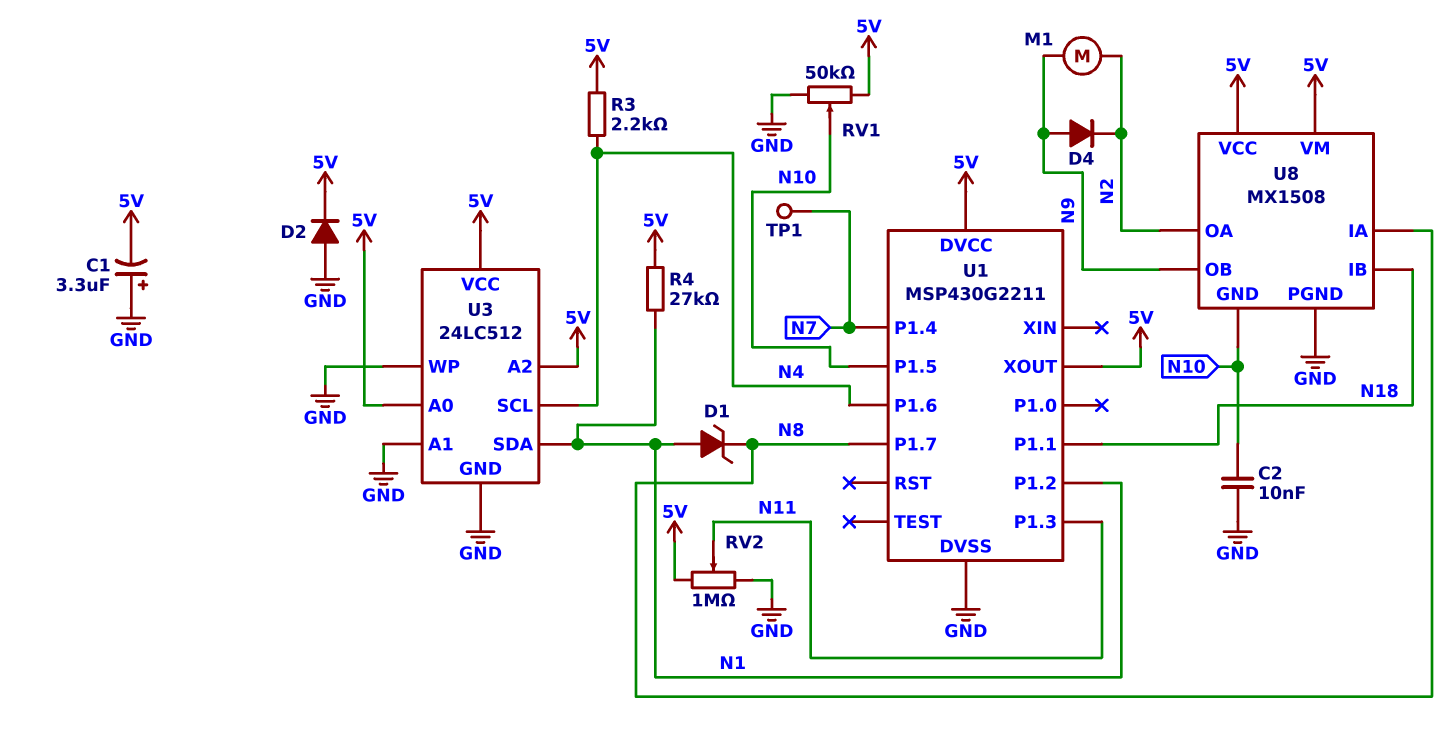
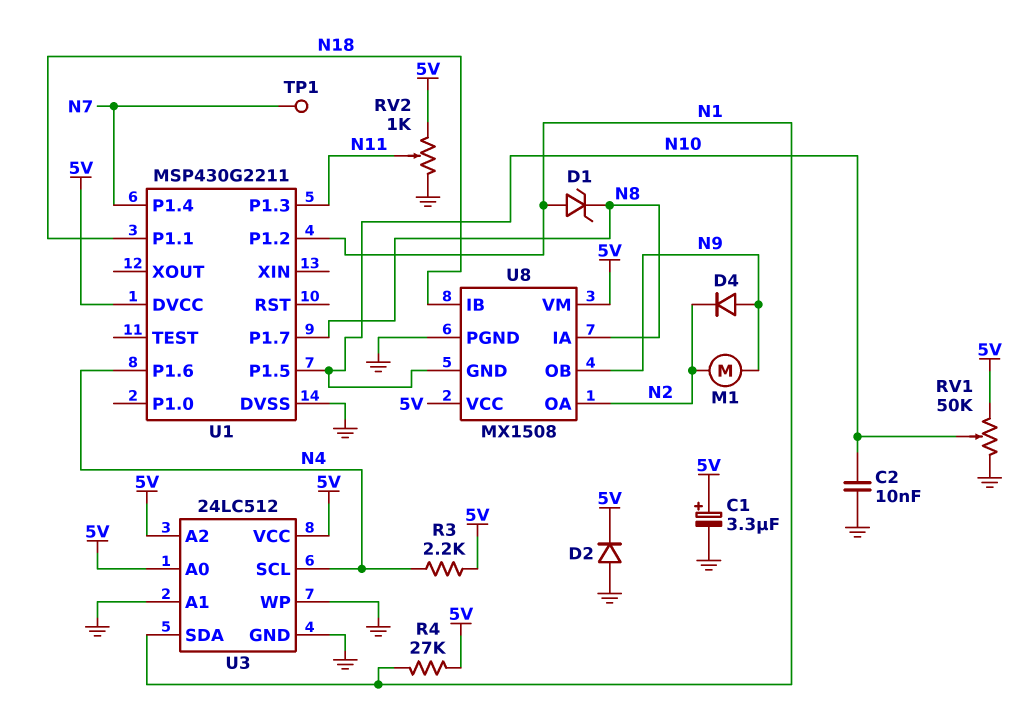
C1: 3.3uF (plus GND, minus 5V) -> 3.3uF (plus 5V, minus GND)
RV2: 1M (5V, GND, wiper N11) -> 1k (5V, GND, wiper N11)
U1 pin XOUT: 5V -> none

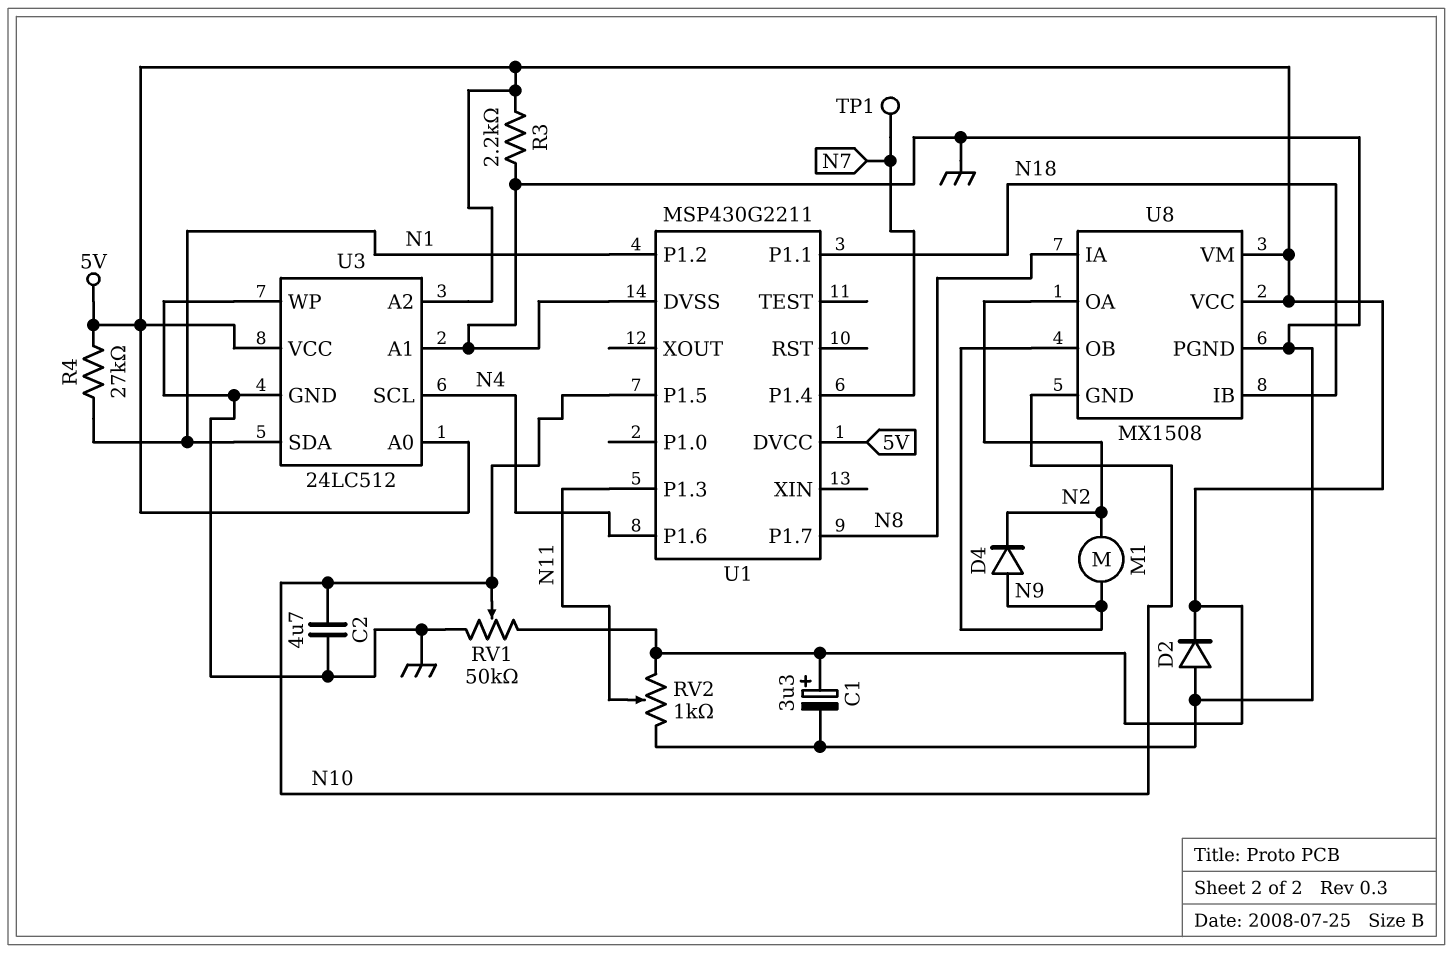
C2: 10nF (GND, N10) -> 4.7uF (GND, N10)
D1: zener (A N1, K N8) -> none
R3: 2.2k (5V, N4) -> 2.2k (5V, GND)

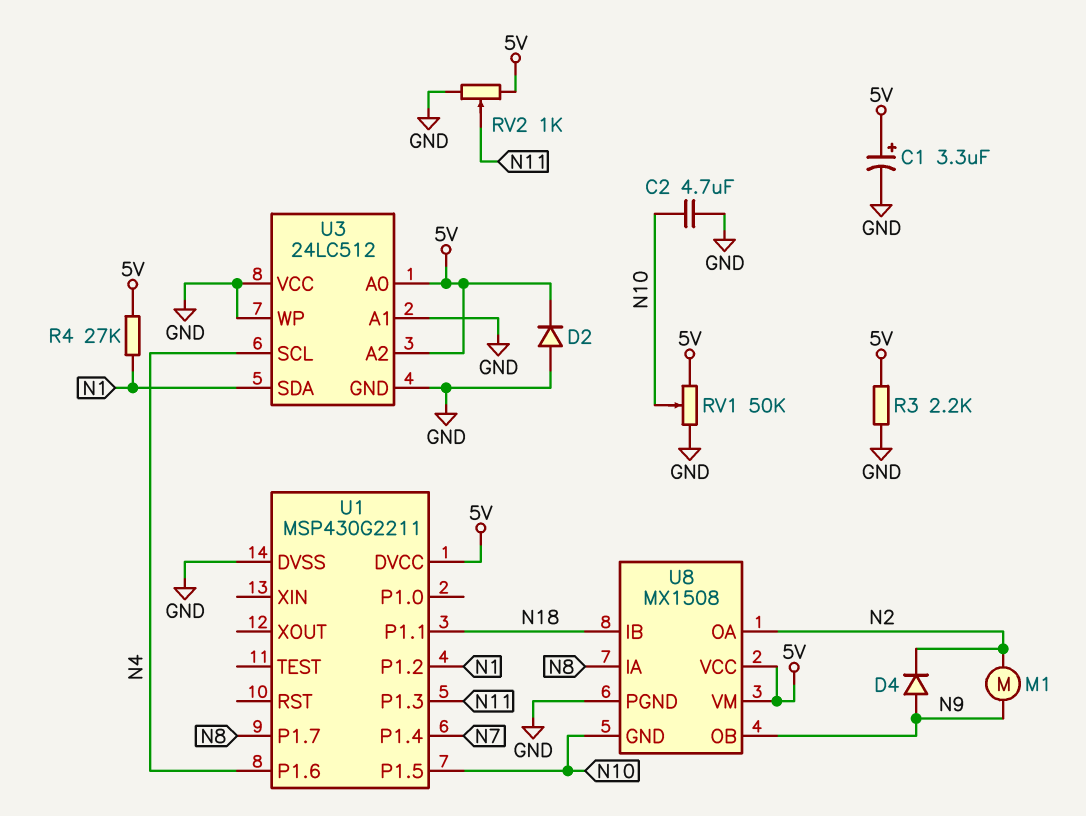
TP1: test point (N7) -> none
U3 pin VCC: 5V -> GND

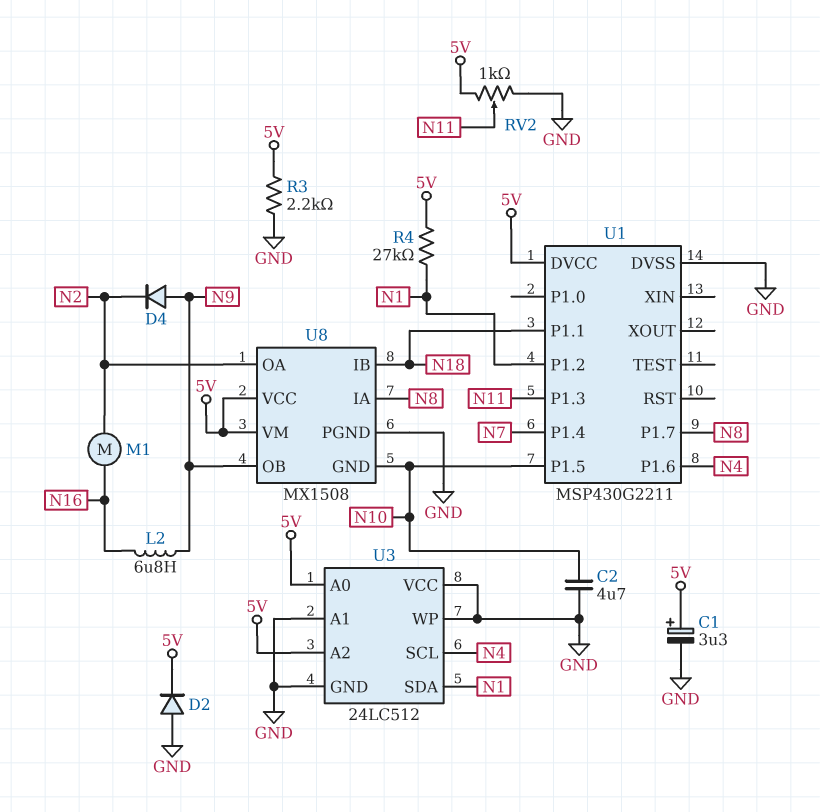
L2: none -> 6.8uH (N9, N16)
M1: motor (N2, N9) -> motor (N2, N16)
RV1: 50k (5V, GND, wiper N10) -> none

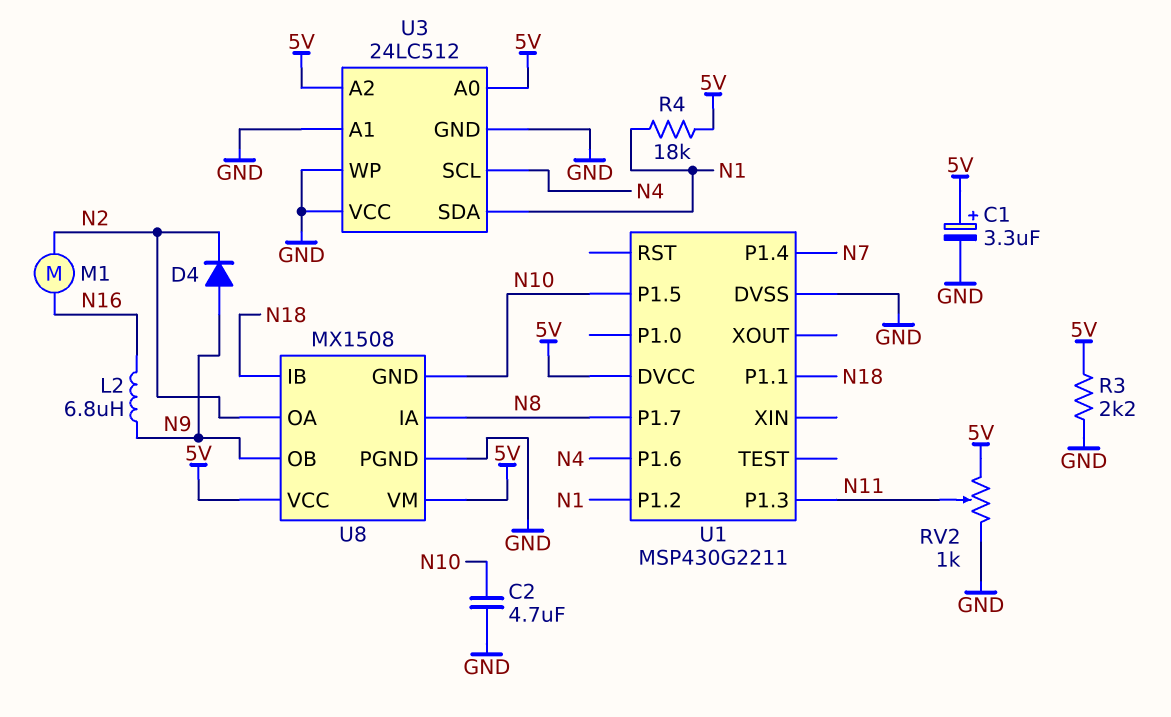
D2: diode (A GND, K 5V) -> none
R4: 27k (5V, N1) -> 18k (5V, N1)

